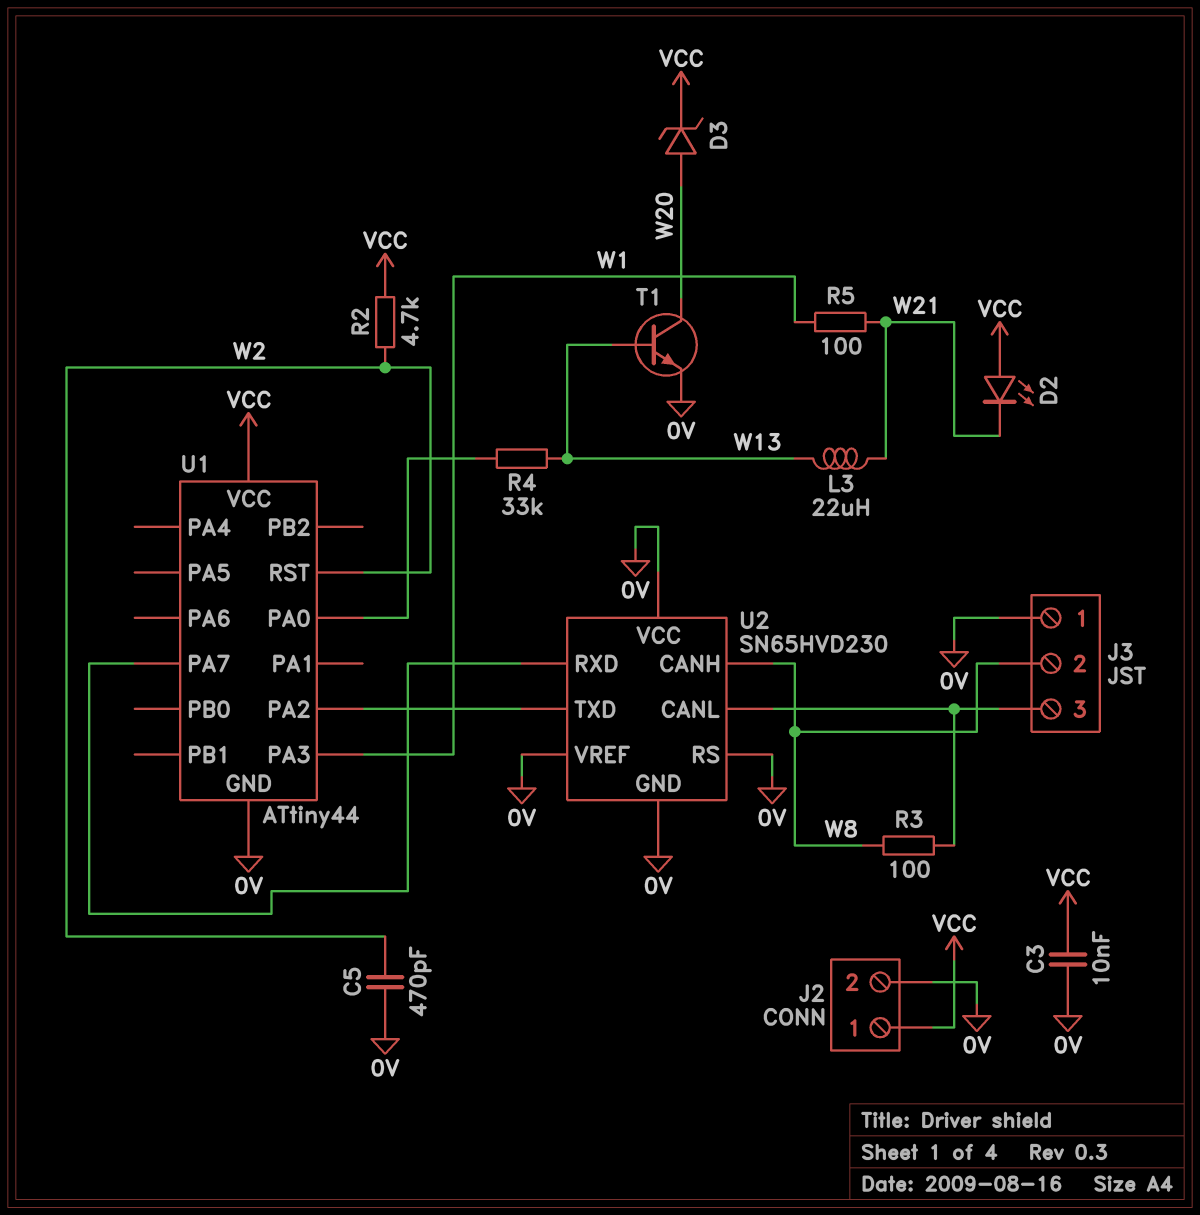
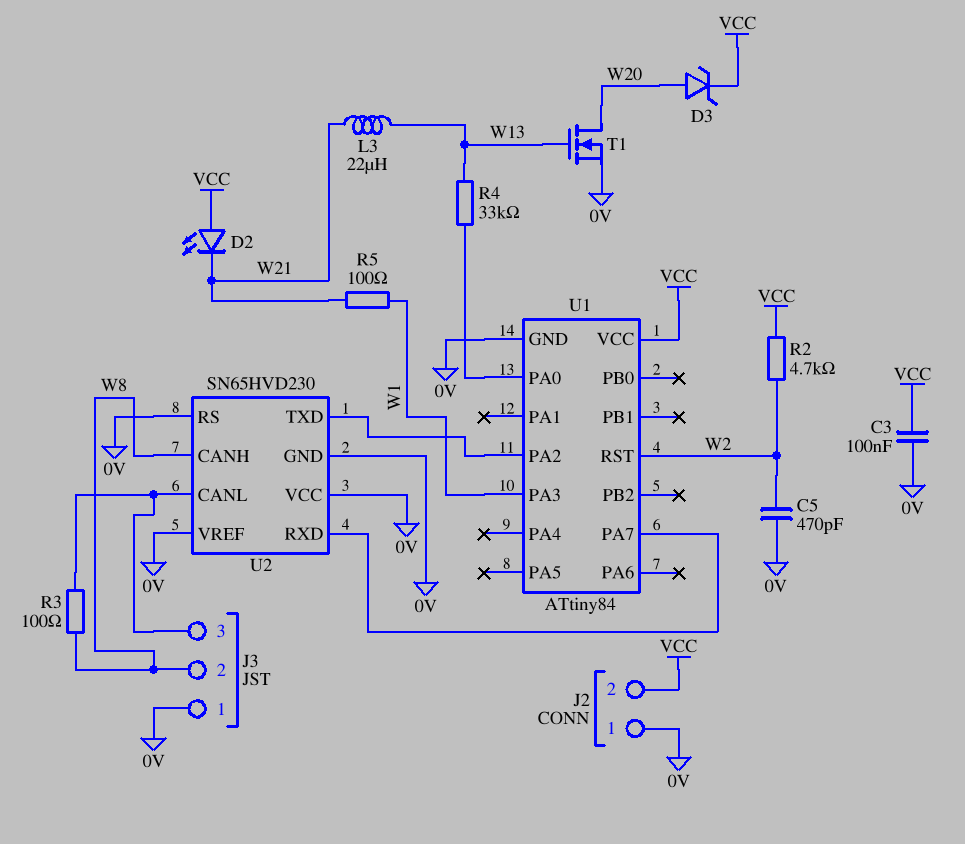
C3: 10nF (0V, VCC) -> 100nF (0V, VCC)
J2 pin 1: VCC -> 0V
J2 pin 2: 0V -> VCC
T1: NPN (B W13, C W20, E 0V) -> NMOS (G W13, D W20, S 0V)
U1: ATtiny44 -> ATtiny84

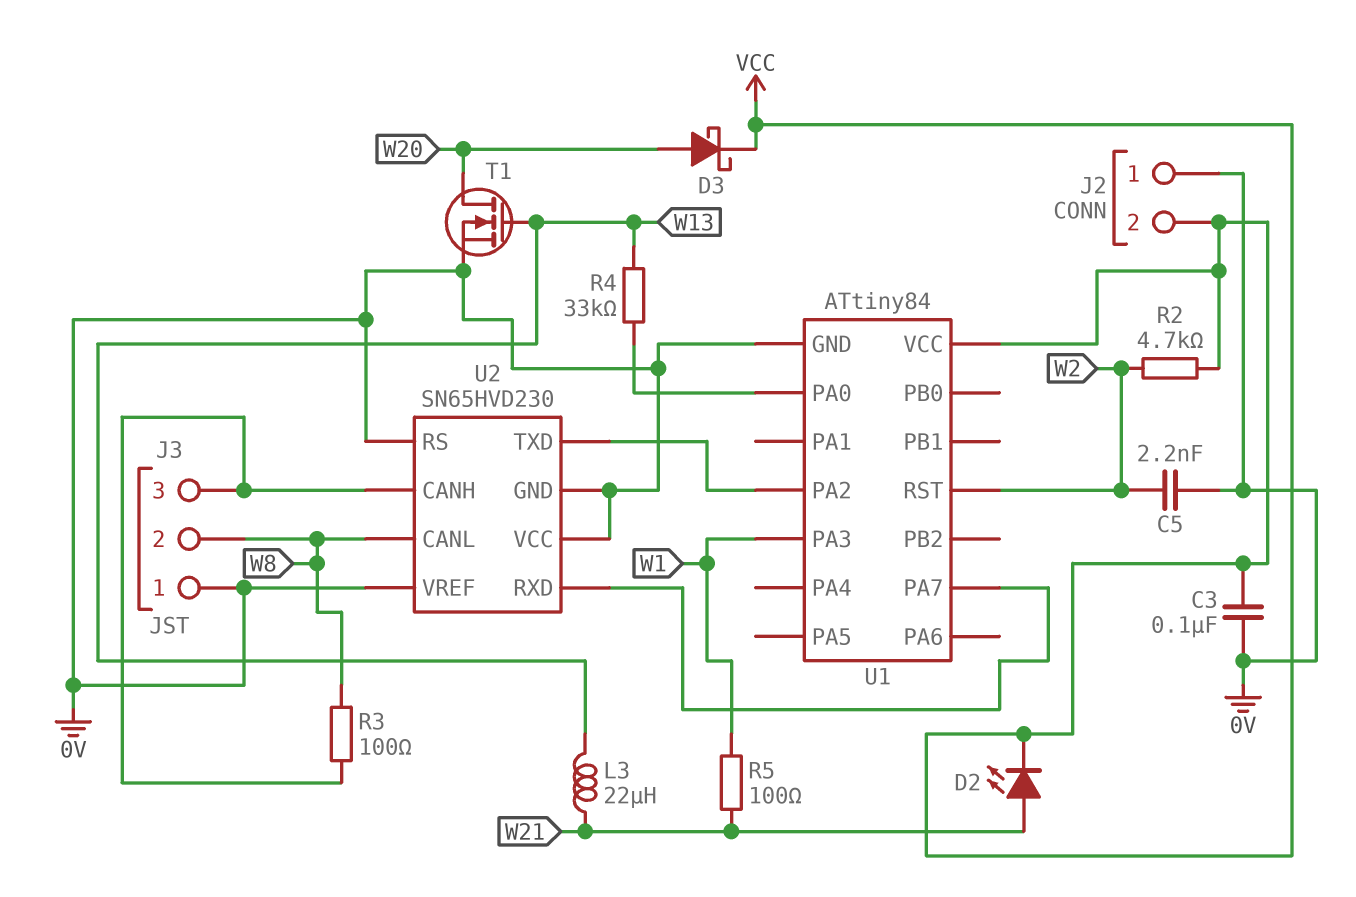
C5: 470pF (0V, W2) -> 2.2nF (0V, W2)
D2: LED (A VCC, K W21) -> LED (A W21, K VCC)
D3: zener (A W20, K VCC) -> schottky (A W20, K VCC)
U2 pin CANH: W8 -> J3/3
U2 pin CANL: J3/3 -> W8

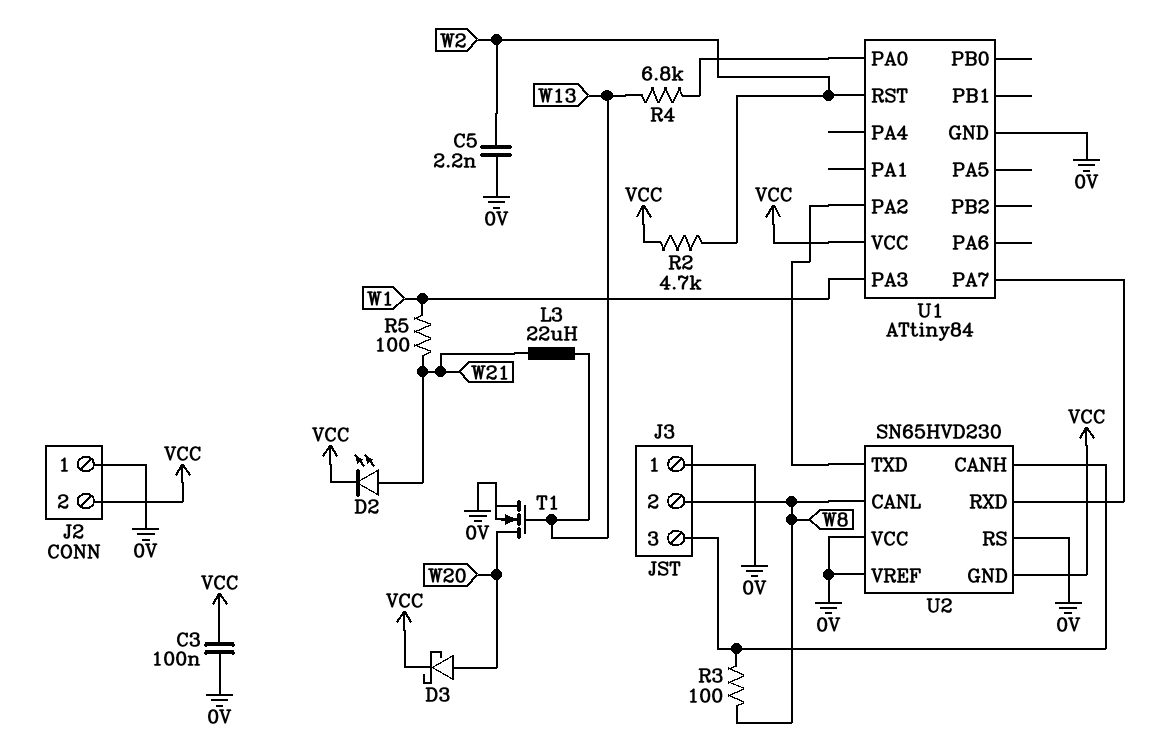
R4: 33k (U1/PA0, W13) -> 6.8k (U1/PA0, W13)
U2 pin GND: 0V -> VCC

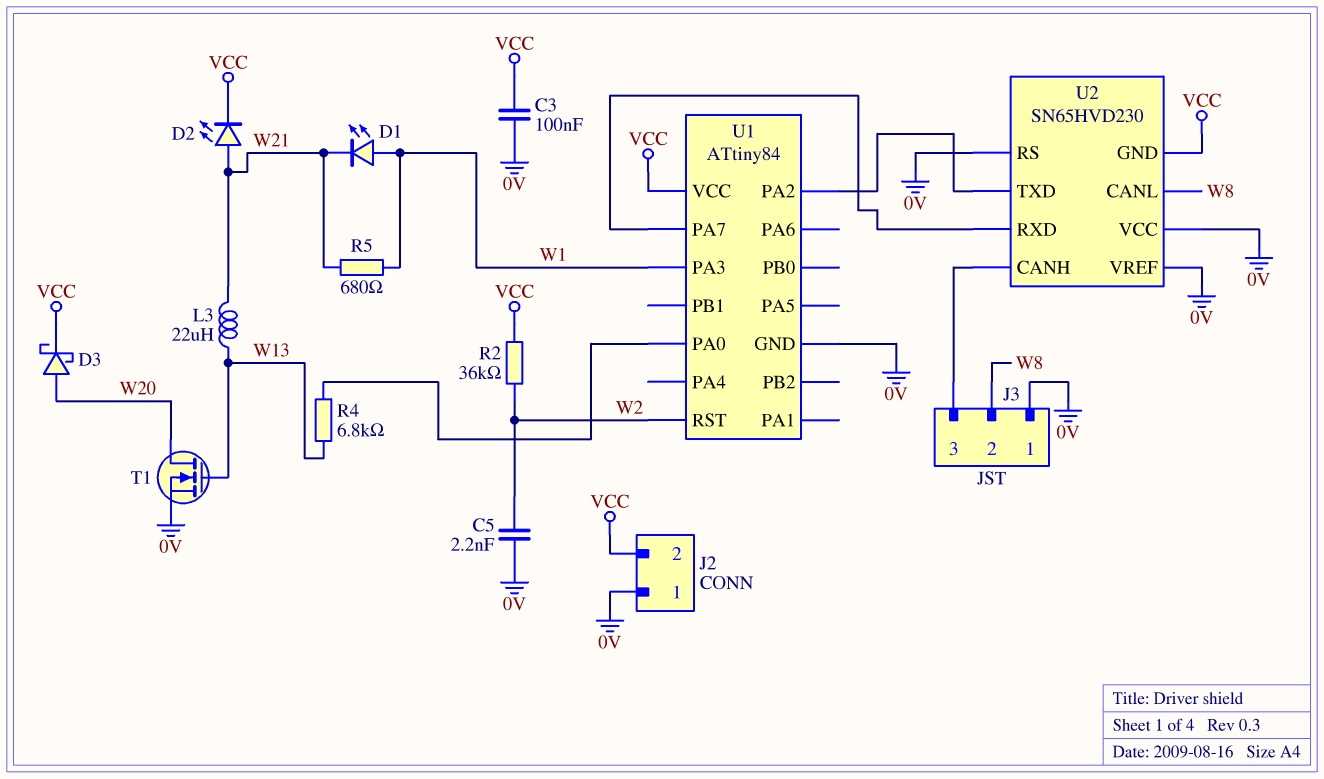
D1: none -> LED (A W1, K W21)
R2: 4.7k (VCC, W2) -> 36k (VCC, W2)
R3: 100 (J3/3, W8) -> none
R5: 100 (W1, W21) -> 680 (W1, W21)

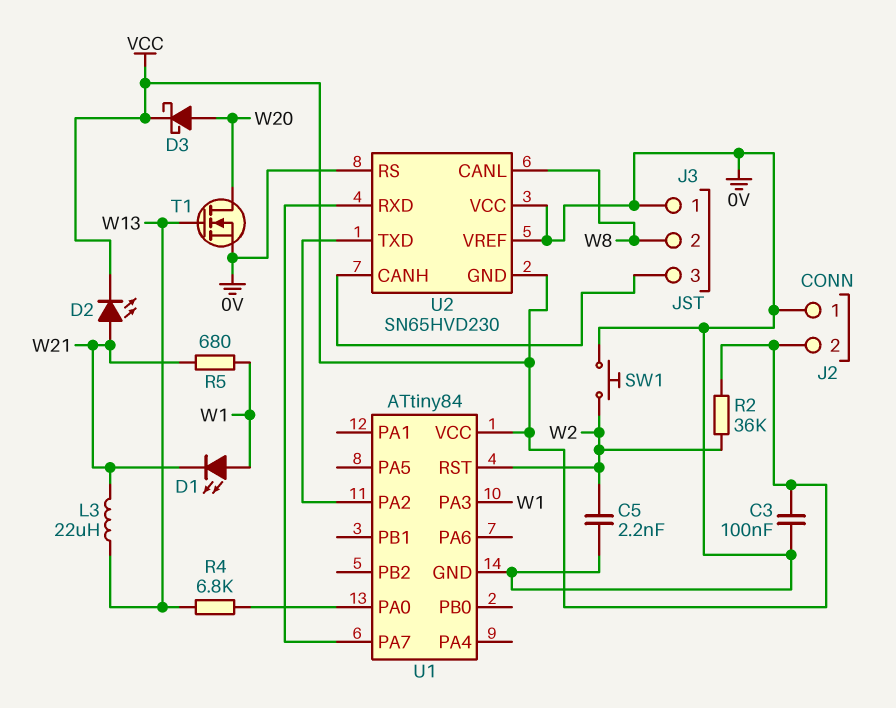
SW1: none -> button (0V, W2)

